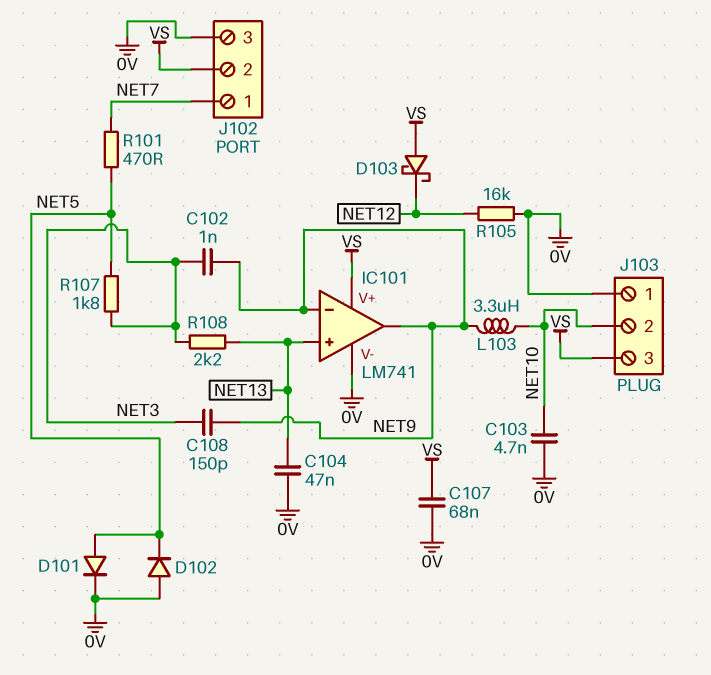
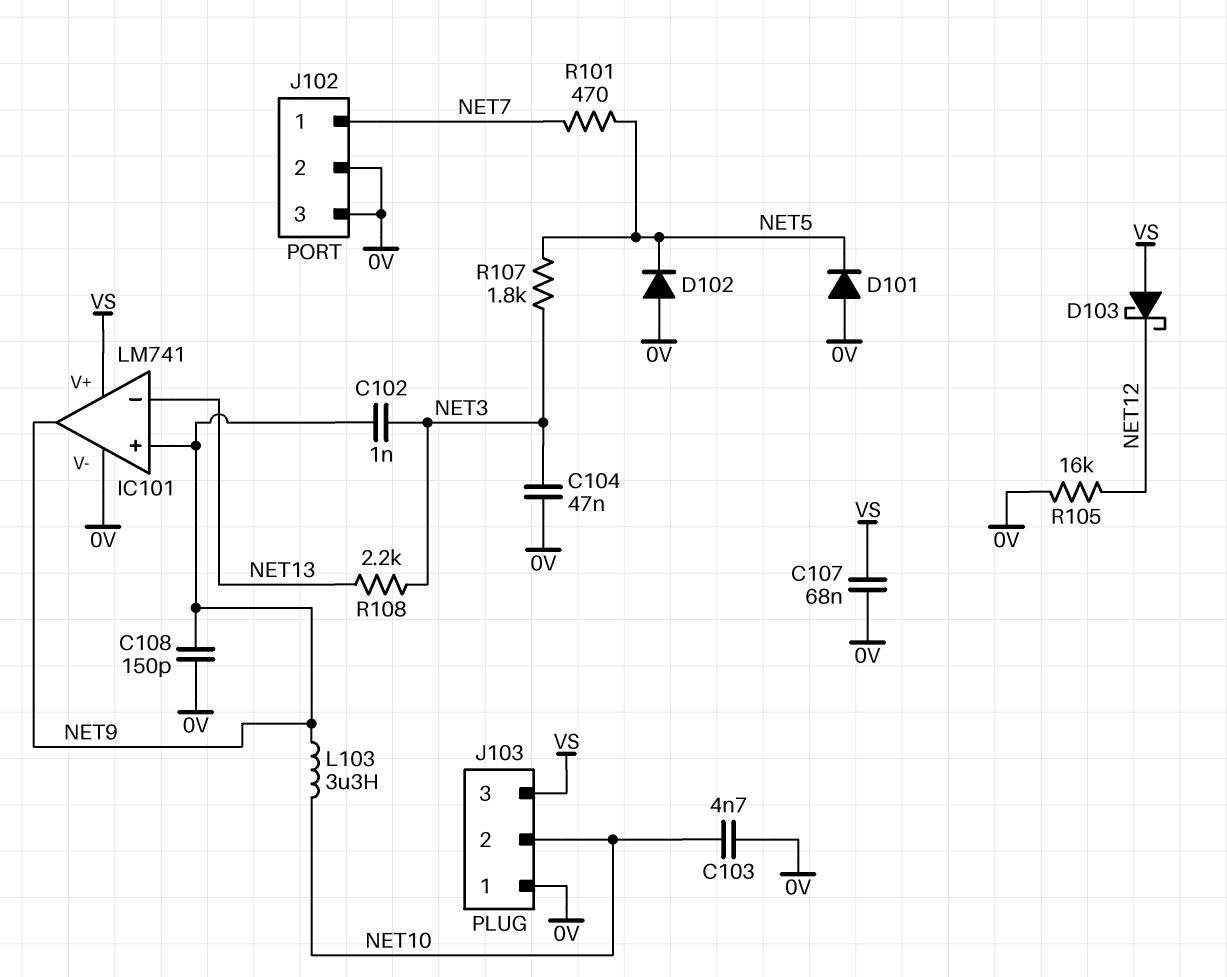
C104: 47nF (0V, NET13) -> 47nF (0V, NET3)
C108: 150pF (NET3, NET9) -> 150pF (0V, NET9)
D101: diode (A NET5, K 0V) -> diode (A 0V, K NET5)
IC101 pin in+: NET13 -> NET9
IC101 pin in-: NET9 -> NET13
J102 pin 2: VS -> 0V

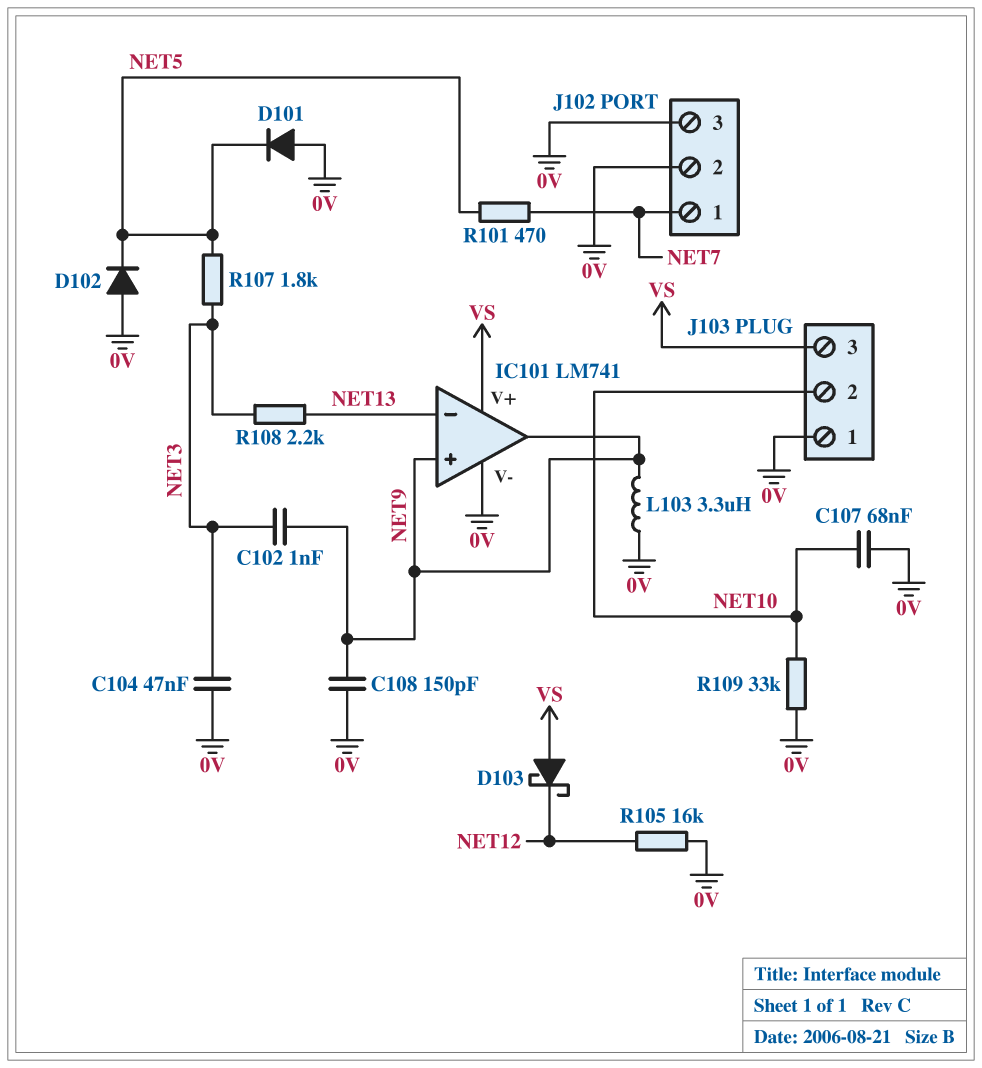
C103: 4.7nF (0V, NET10) -> none
C107: 68nF (0V, VS) -> 68nF (0V, NET10)
L103: 3.3uH (NET9, NET10) -> 3.3uH (0V, NET9)
R109: none -> 33k (0V, NET10)

